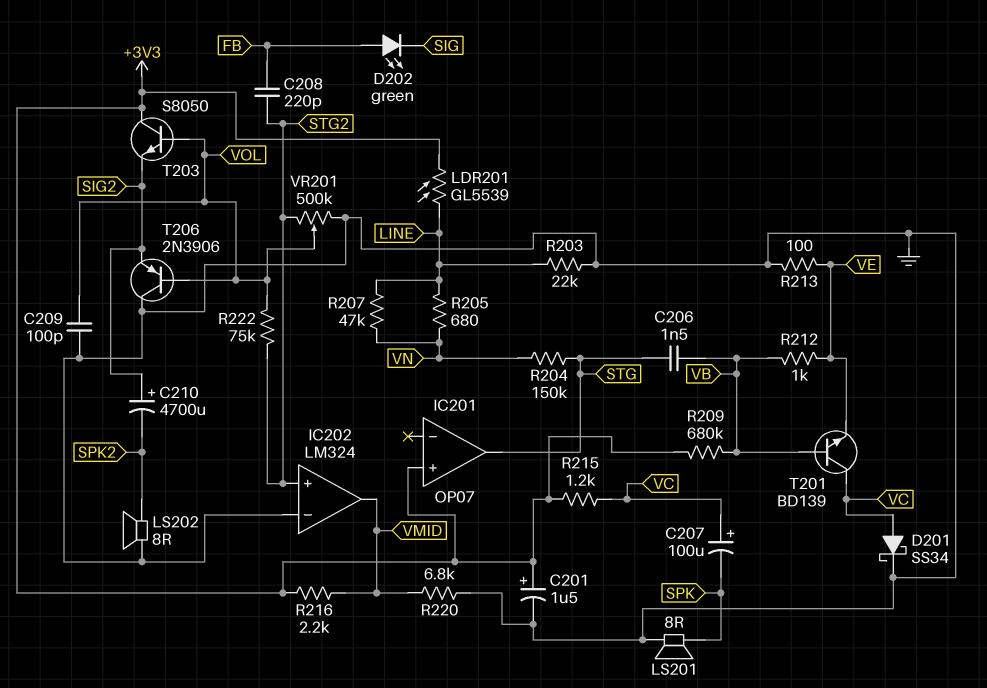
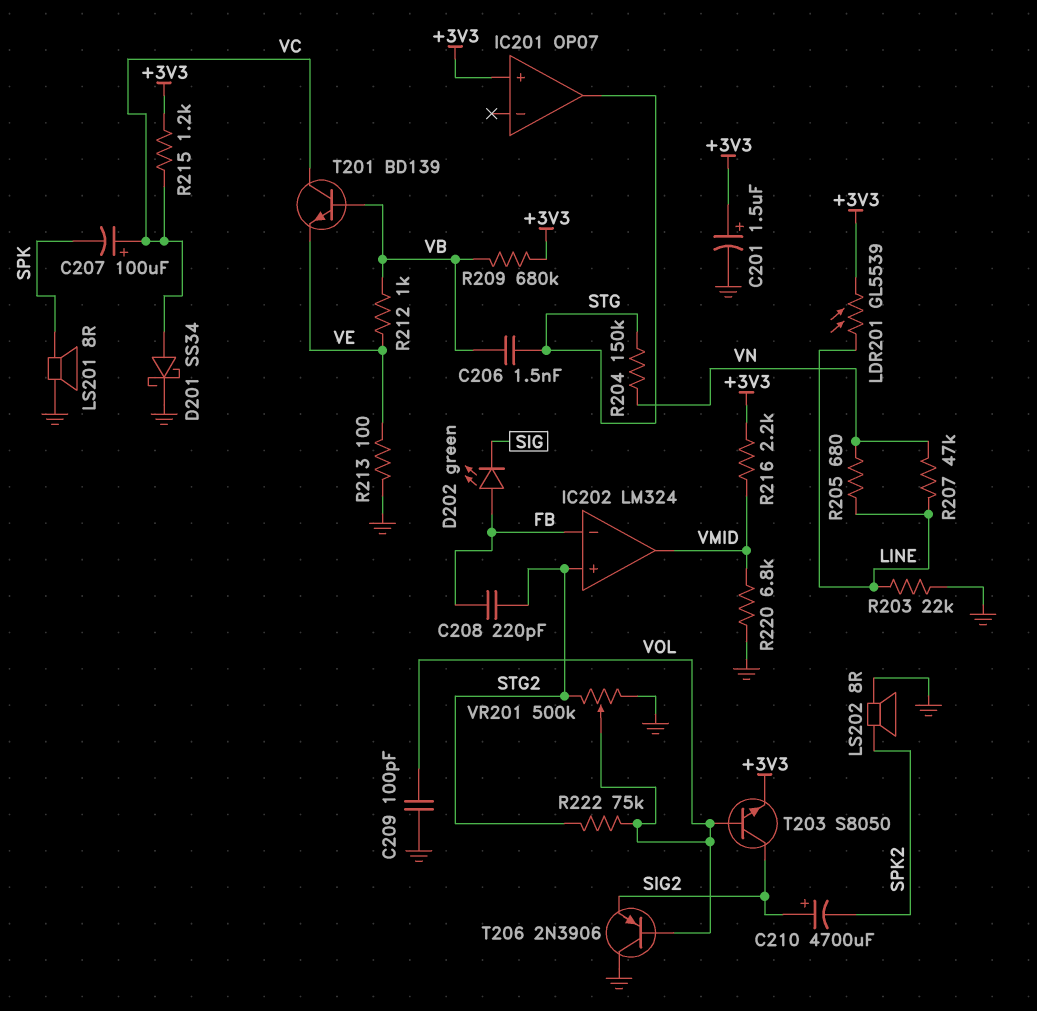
IC202 pin in-: GND -> FB
T203: NPN S8050 (B VOL, C +3V3, E SIG2) -> NPN S8050 (B VOL, C SIG2, E +3V3)

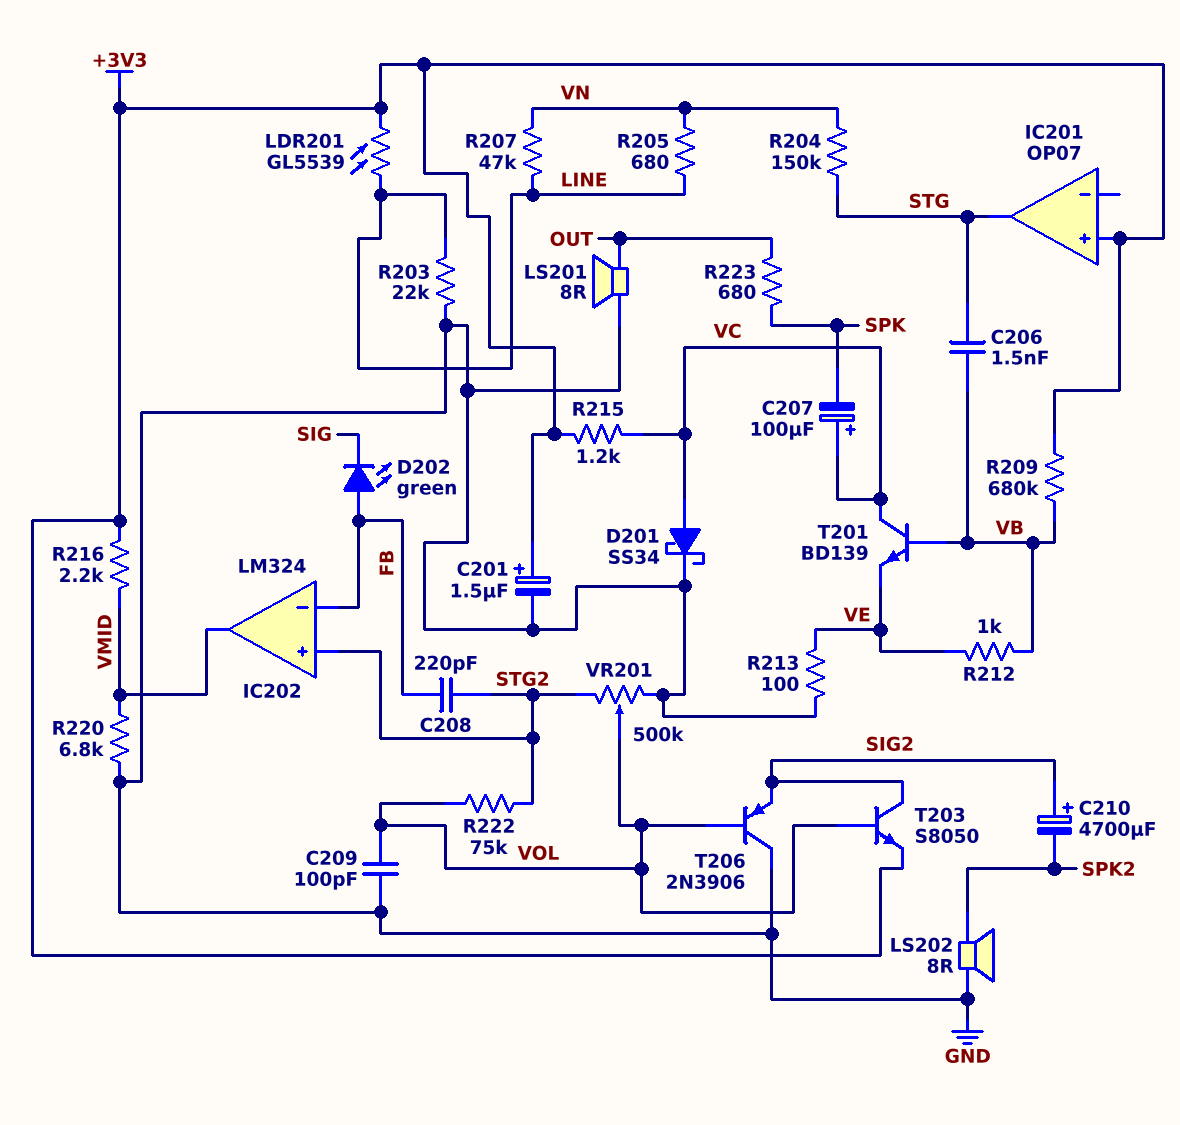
LS201: speaker 8R (GND, SPK) -> speaker 8R (GND, OUT)
R223: none -> 680 (OUT, SPK)

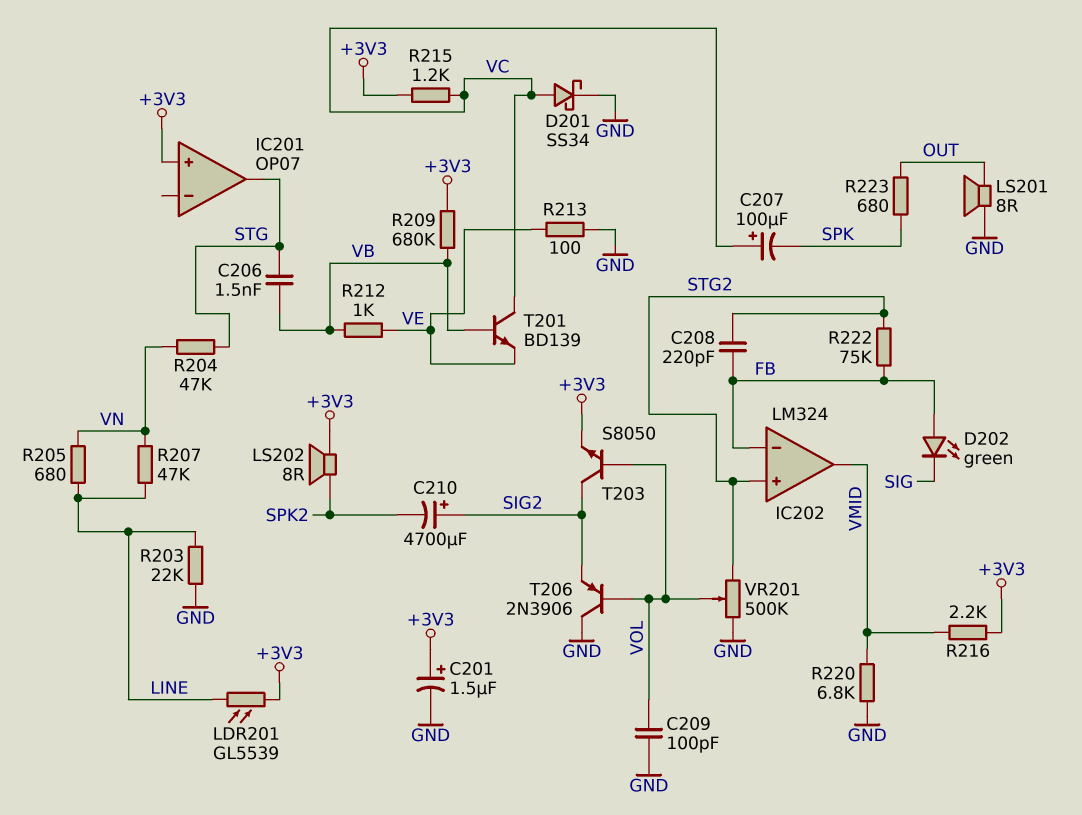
LS202: speaker 8R (GND, SPK2) -> speaker 8R (+3V3, SPK2)
R204: 150k (STG, VN) -> 47k (STG, VN)
R222: 75k (STG2, VOL) -> 75k (FB, STG2)

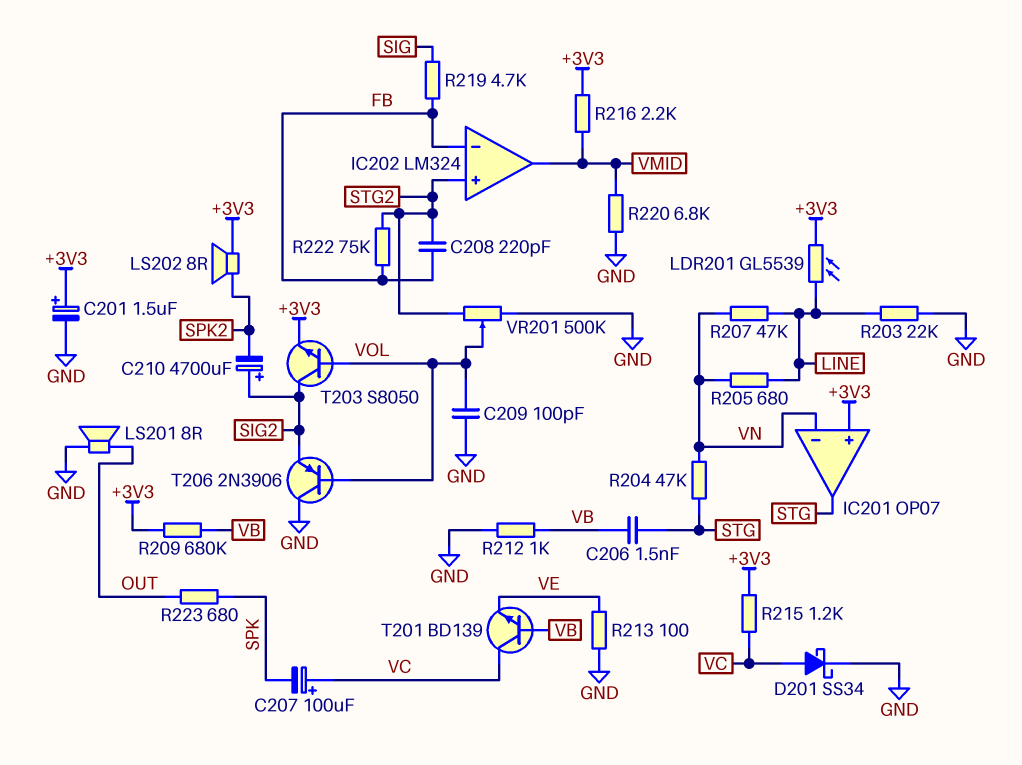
D202: LED green (A FB, K SIG) -> none
IC201 pin in-: none -> VN
R212: 1k (VB, VE) -> 1k (GND, VB)
R219: none -> 4.7k (FB, SIG)

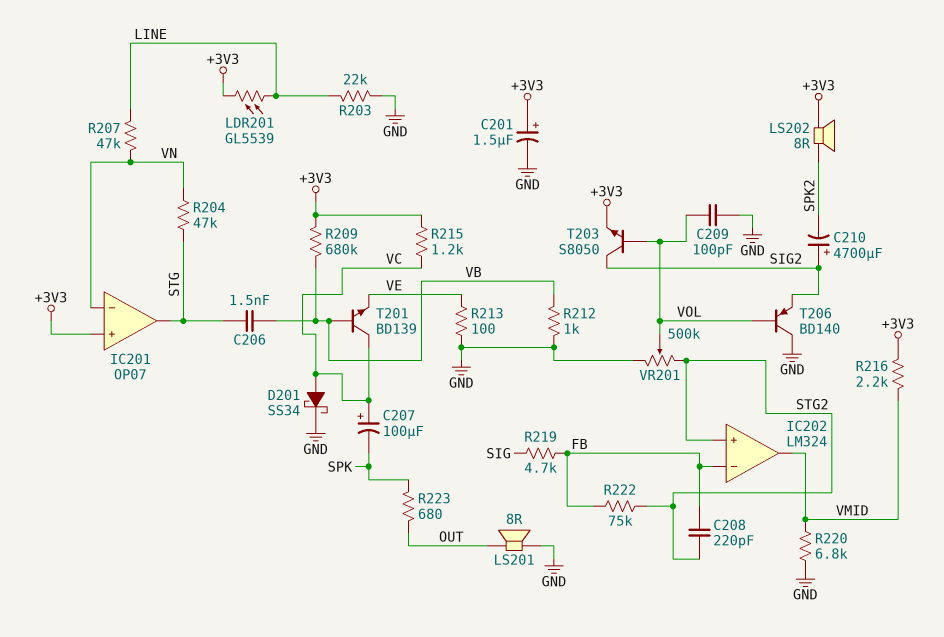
R205: 680 (LINE, VN) -> none
T206: PNP 2N3906 (B VOL, C GND, E SIG2) -> PNP BD140 (B VOL, C GND, E SIG2)

